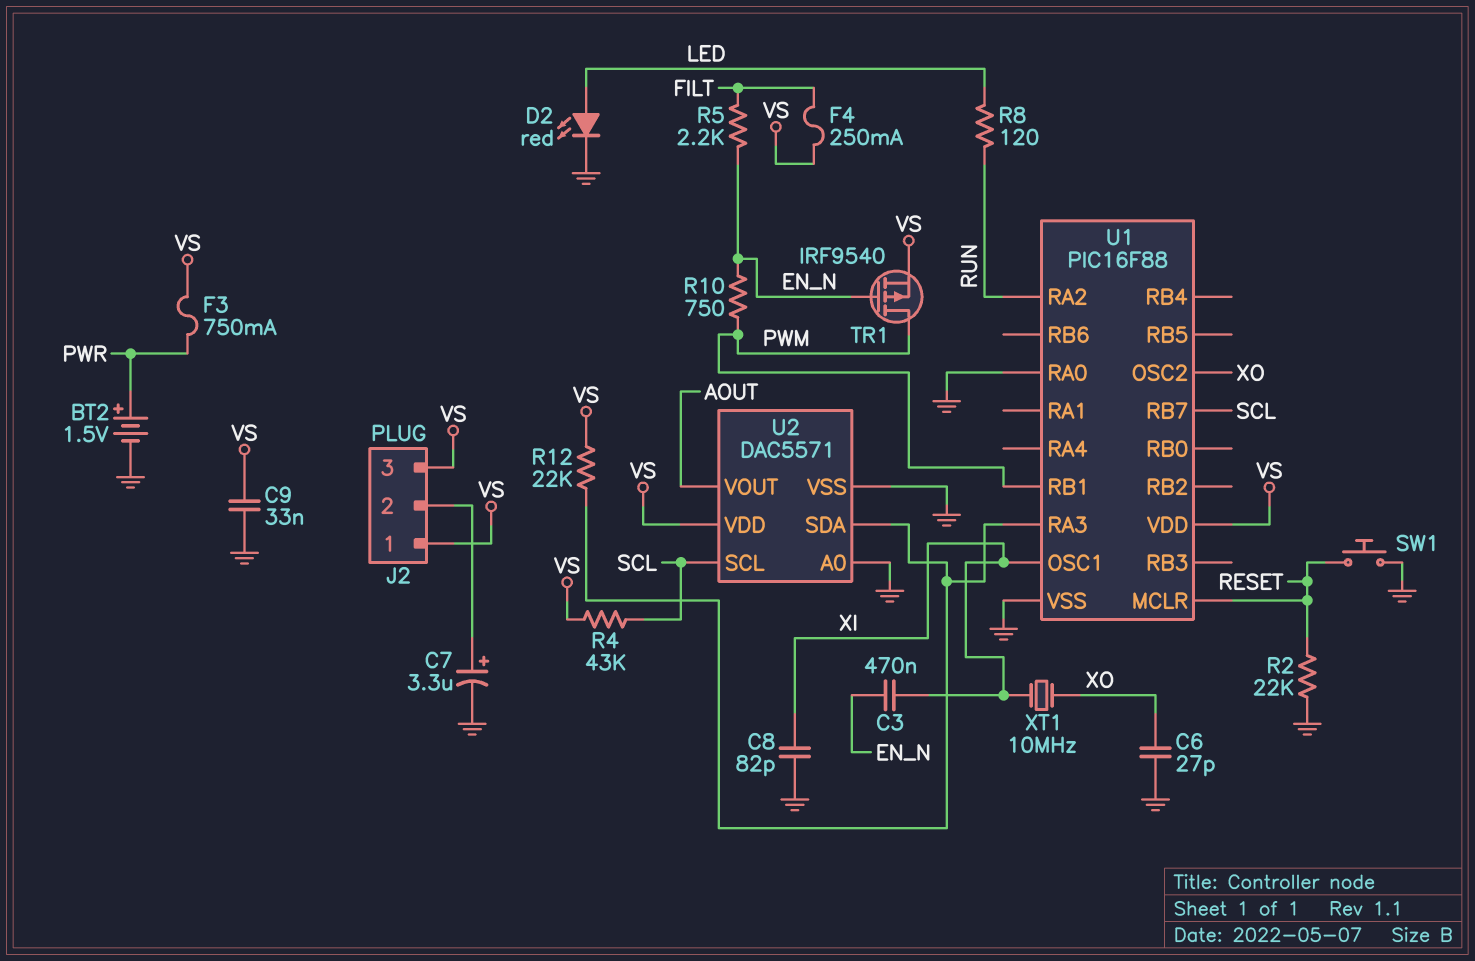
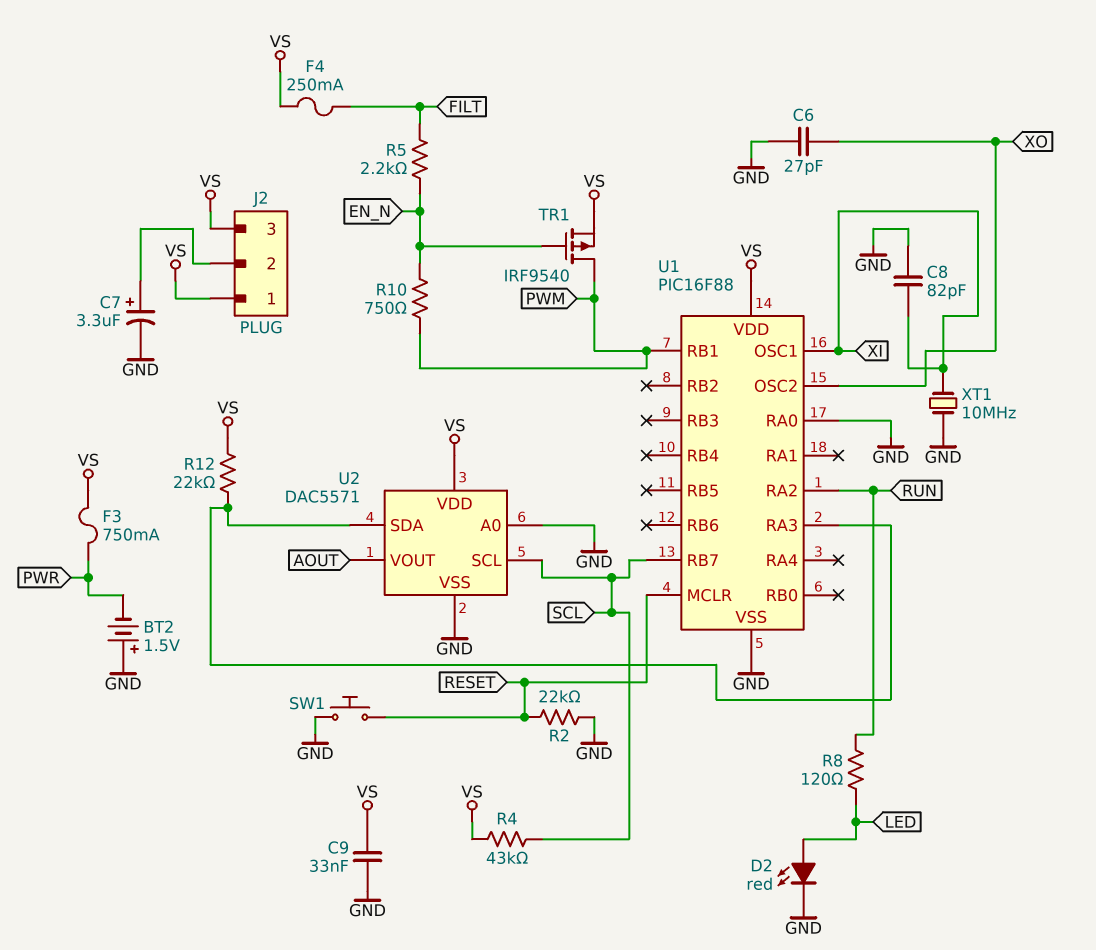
BT2: 1.5V (plus PWR, minus GND) -> 1.5V (plus GND, minus PWR)
C3: 470nF (EN_N, XI) -> none
XT1: 10MHz (XI, XO) -> 10MHz (GND, XI)

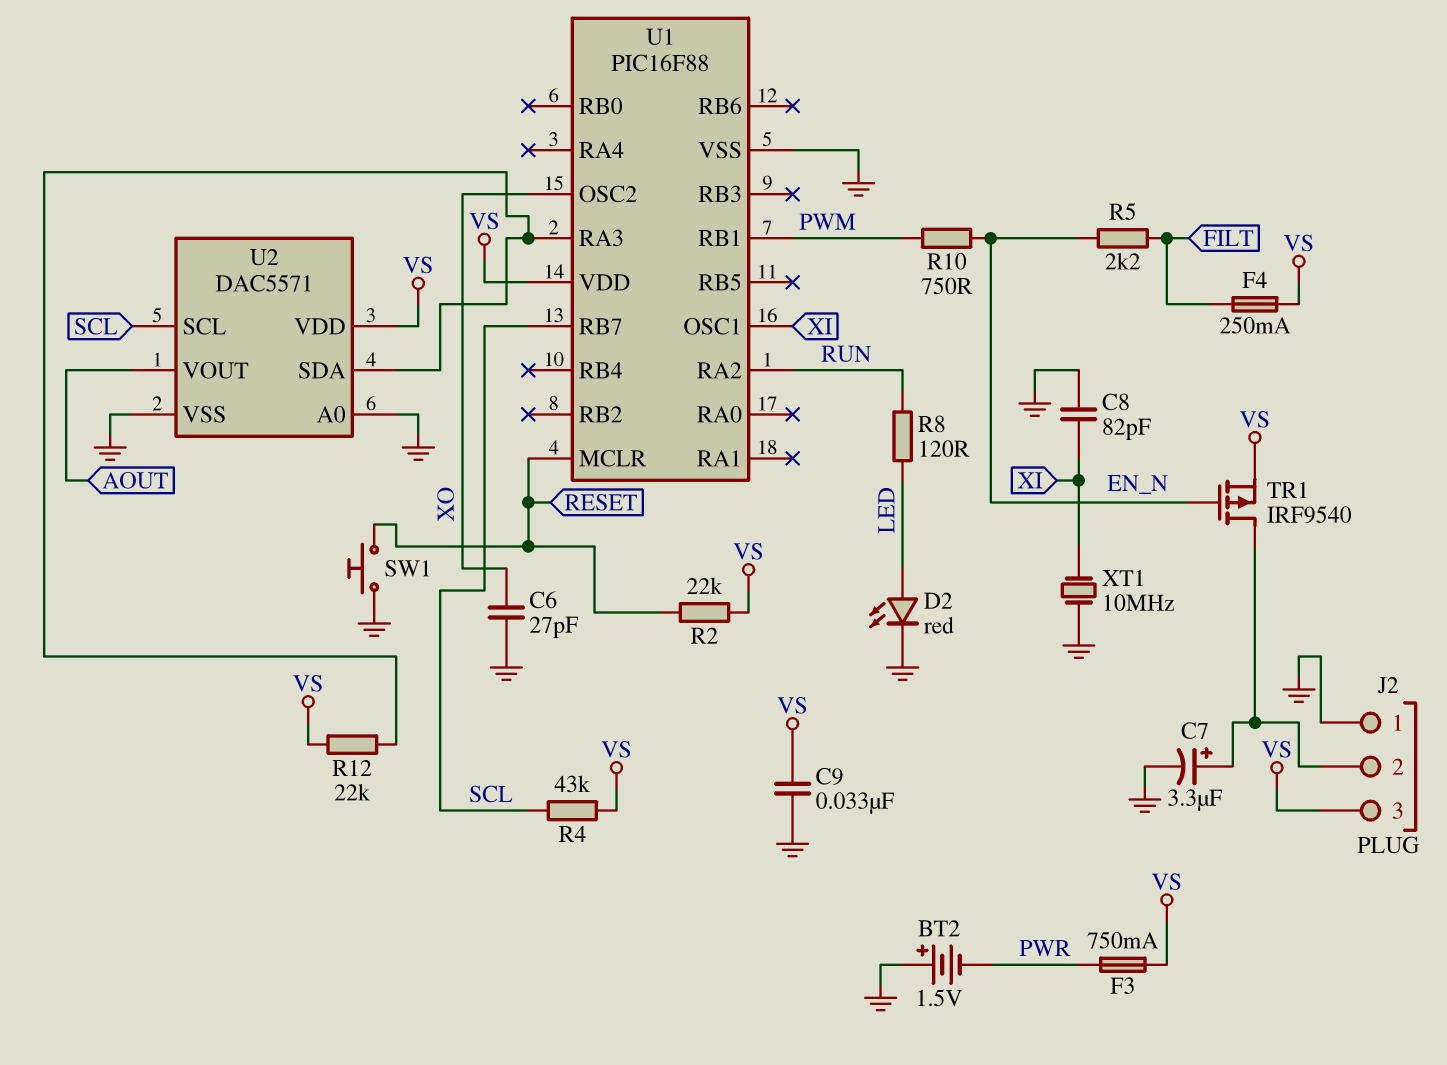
J2 pin 1: VS -> GND
R2: 22k (GND, RESET) -> 22k (RESET, VS)
TR1: PMOS IRF9540 (G EN_N, D PWM, S VS) -> PMOS IRF9540 (G EN_N, D J2/2, S VS)
U1 pin RA0: GND -> none

